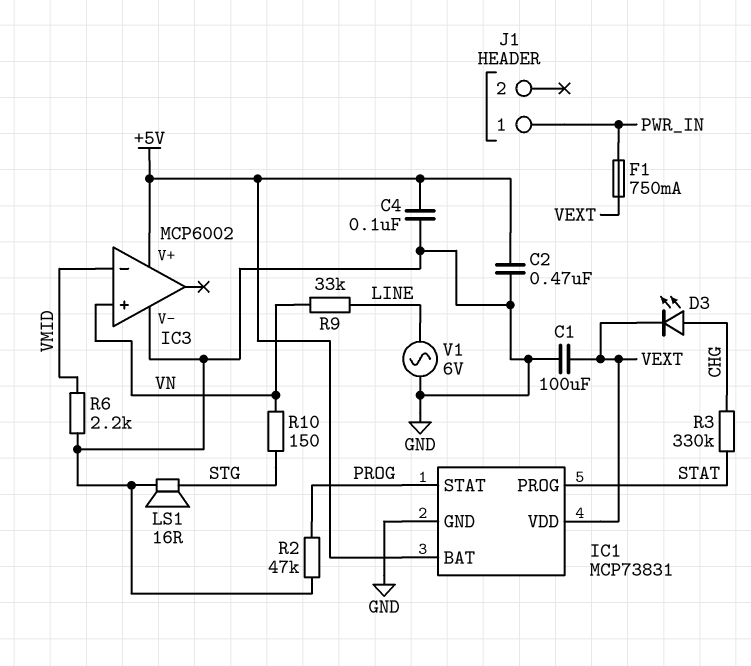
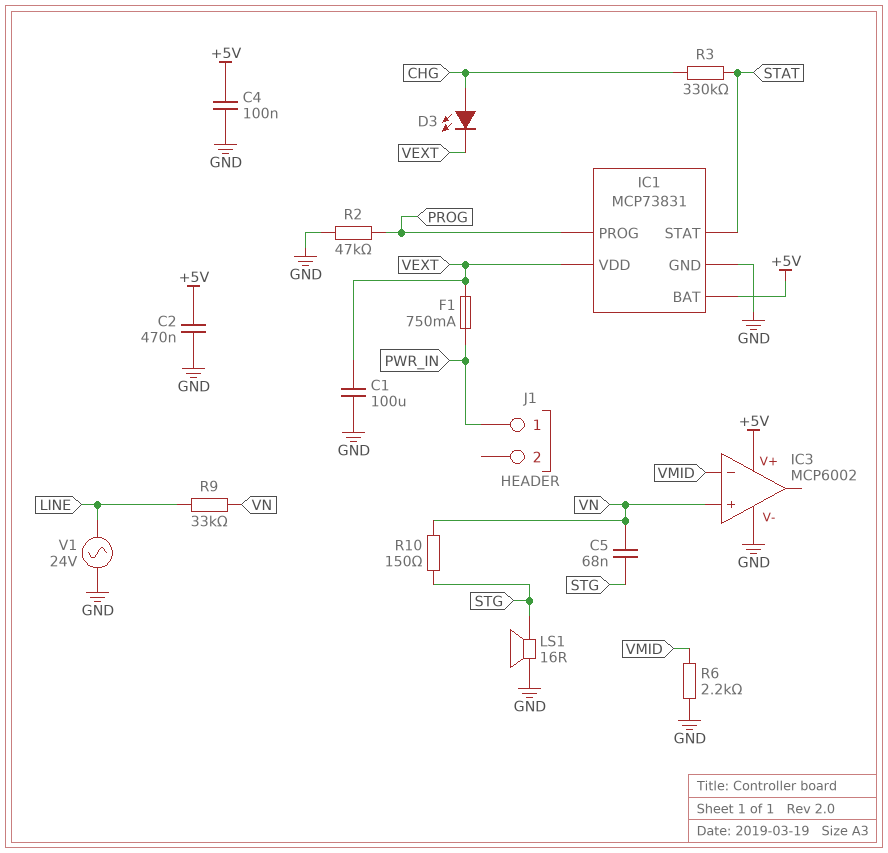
C5: none -> 68nF (STG, VN)
IC1 pin PROG: STAT -> PROG
IC1 pin STAT: PROG -> STAT
V1: AC 6V (GND, LINE) -> AC 24V (GND, LINE)

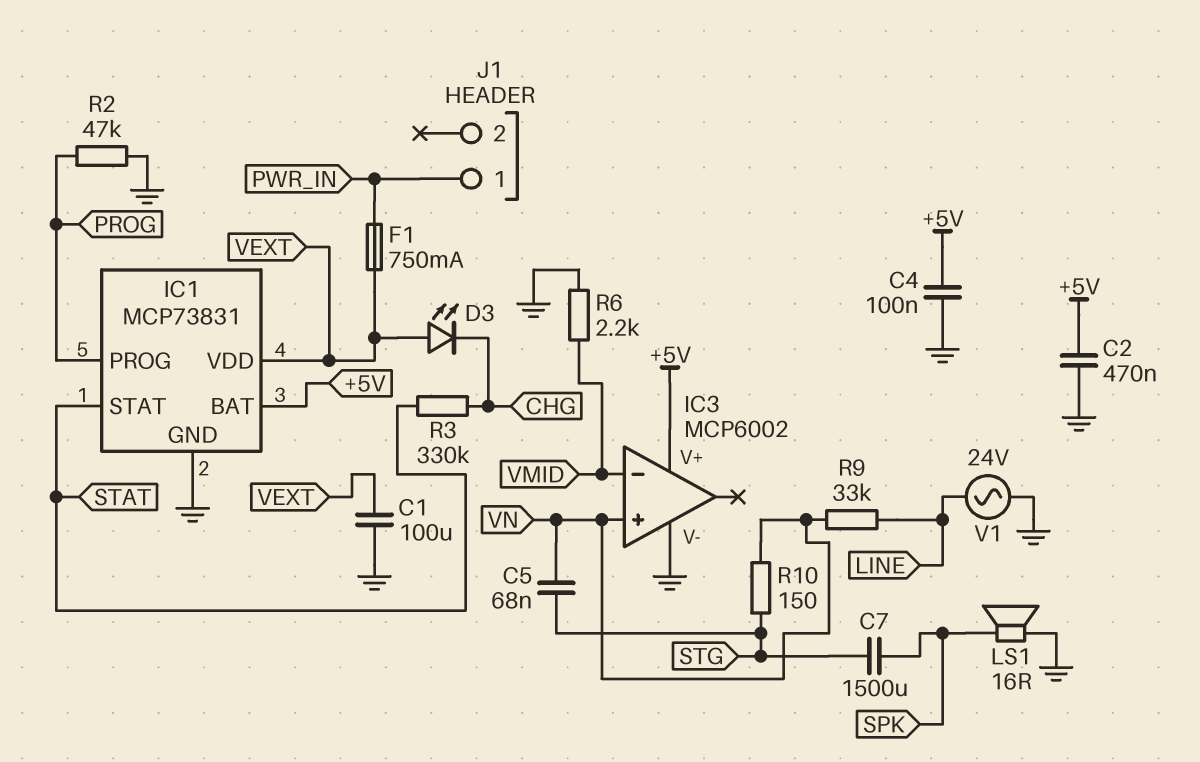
C7: none -> 1500uF (SPK, STG)
D3: LED (A CHG, K VEXT) -> LED (A VEXT, K CHG)
LS1: speaker 16R (GND, STG) -> speaker 16R (GND, SPK)

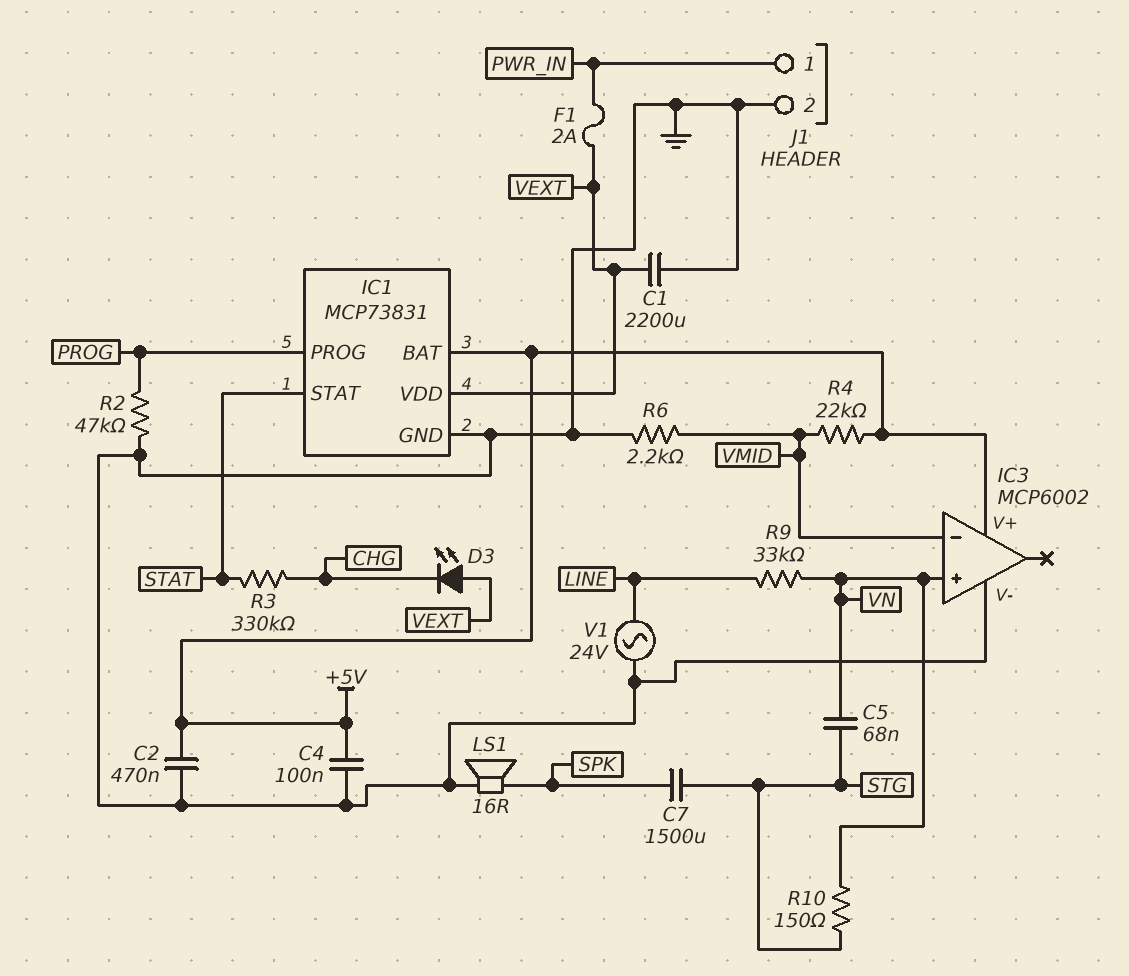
C1: 100uF (GND, VEXT) -> 2200uF (GND, VEXT)
F1: 750mA (PWR_IN, VEXT) -> 2A (PWR_IN, VEXT)
J1 pin 2: none -> GND
R4: none -> 22k (+5V, VMID)

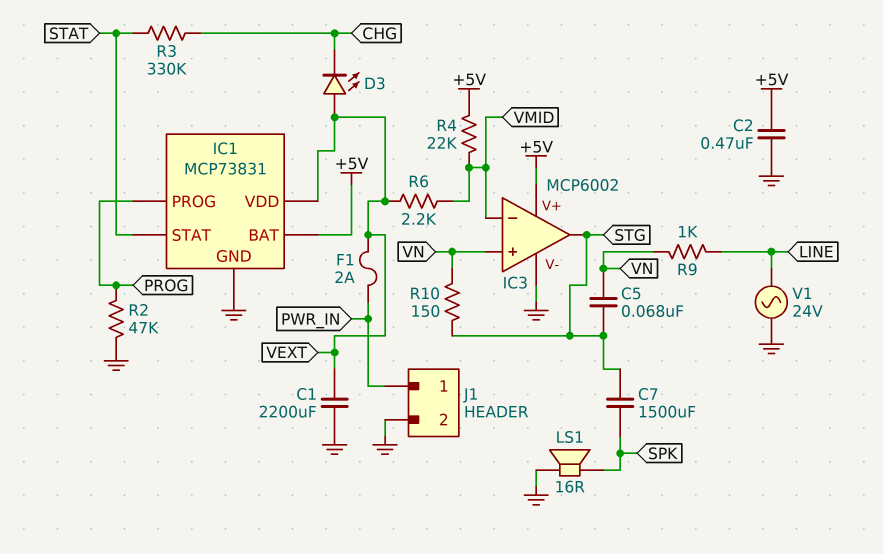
C4: 100nF (+5V, GND) -> none
IC3 pin out: none -> STG
R6: 2.2k (GND, VMID) -> 2.2k (VEXT, VMID)
R9: 33k (LINE, VN) -> 1k (LINE, VN)

